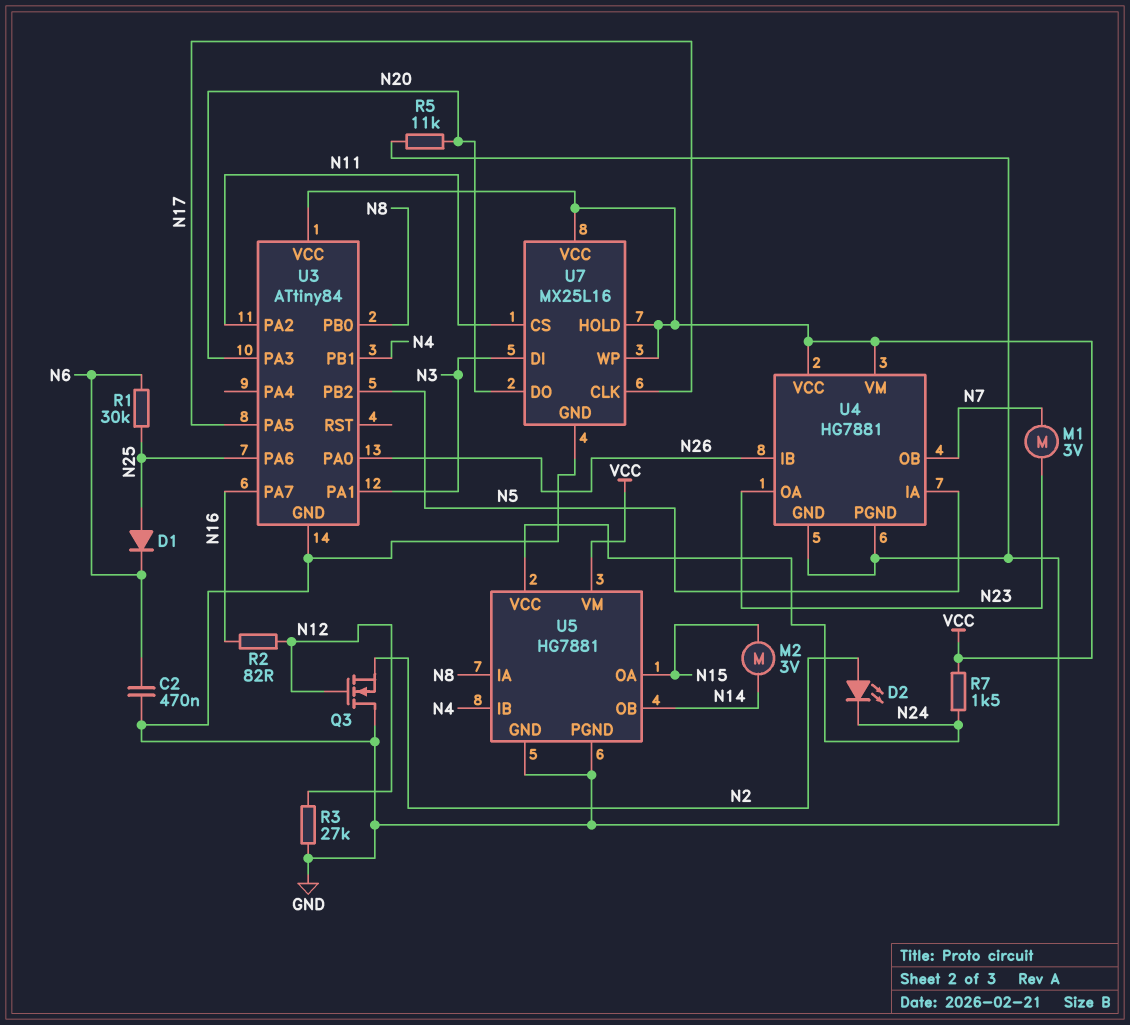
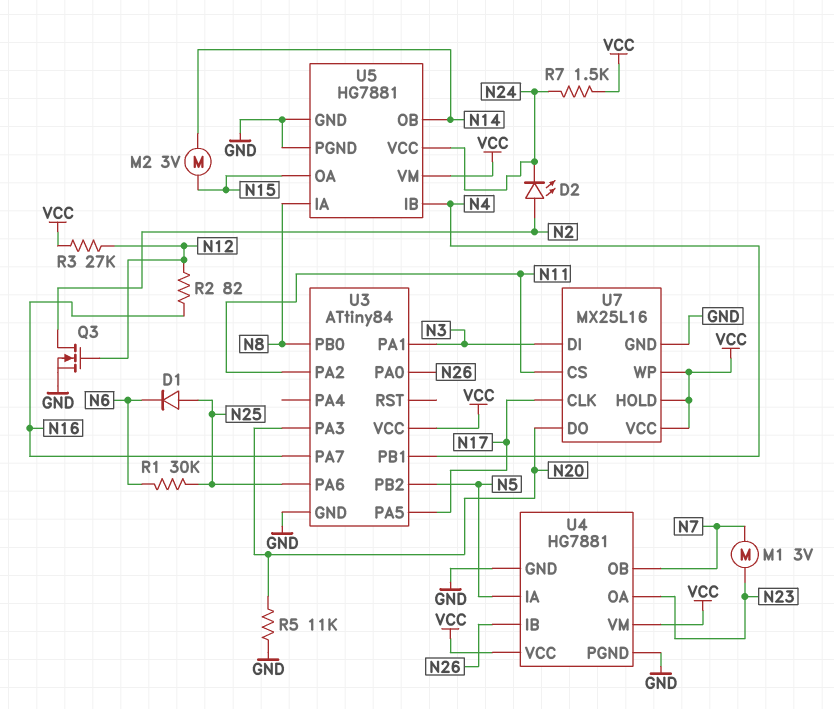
C2: 470nF (GND, N6) -> none
Q3: NMOS (G N12, D GND, S N2) -> NMOS (G N12, D N2, S GND)
R3: 27k (GND, N12) -> 27k (N12, VCC)

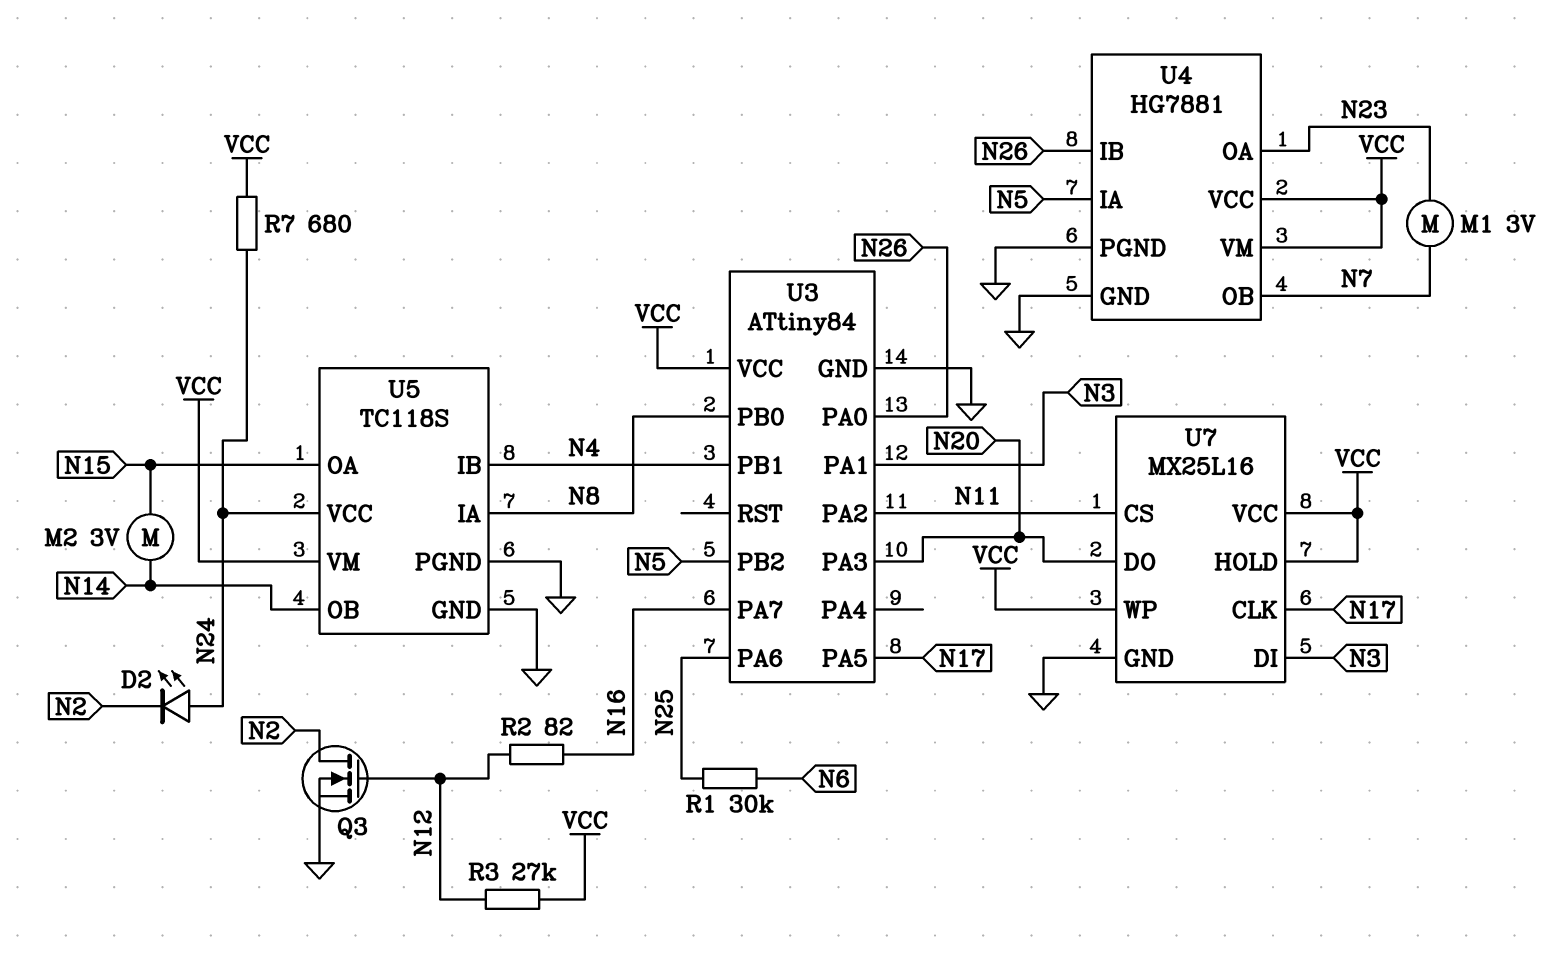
D1: diode (A N25, K N6) -> none
D2: LED (A N2, K N24) -> LED (A N24, K N2)
R5: 11k (GND, N20) -> none
R7: 1.5k (N24, VCC) -> 680 (N24, VCC)
U5: HG7881 -> TC118S

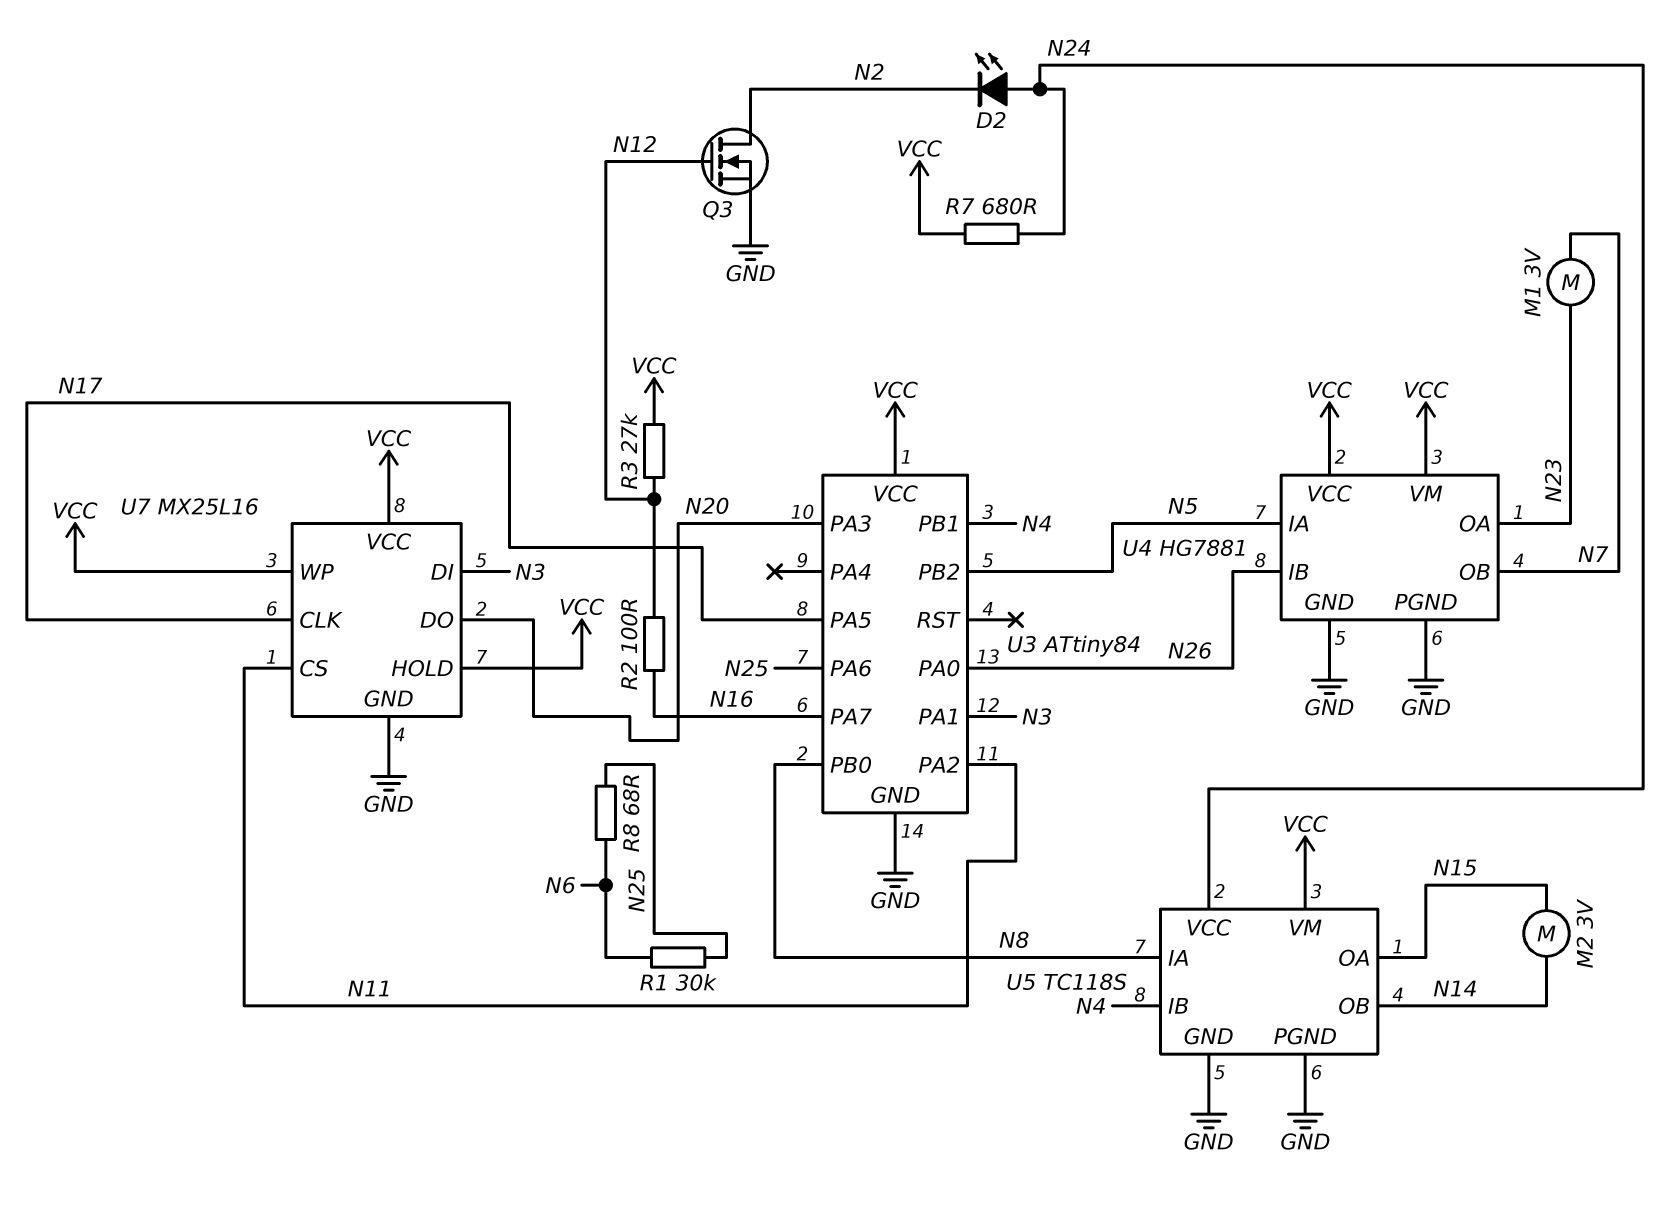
R2: 82 (N12, N16) -> 100 (N12, N16)
R8: none -> 68 (N6, N25)

